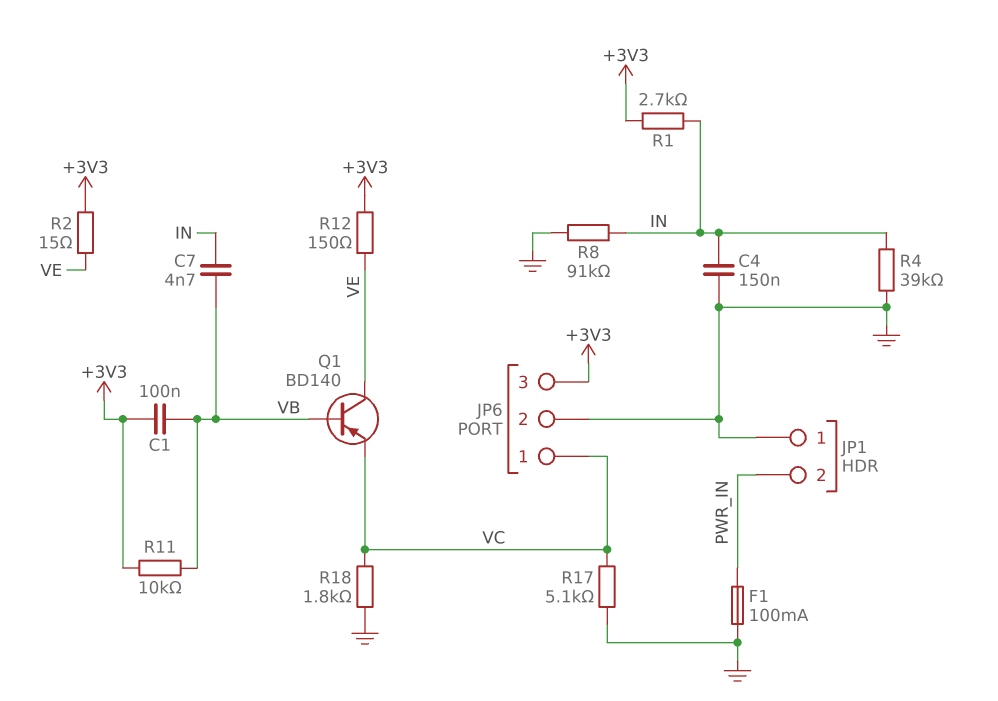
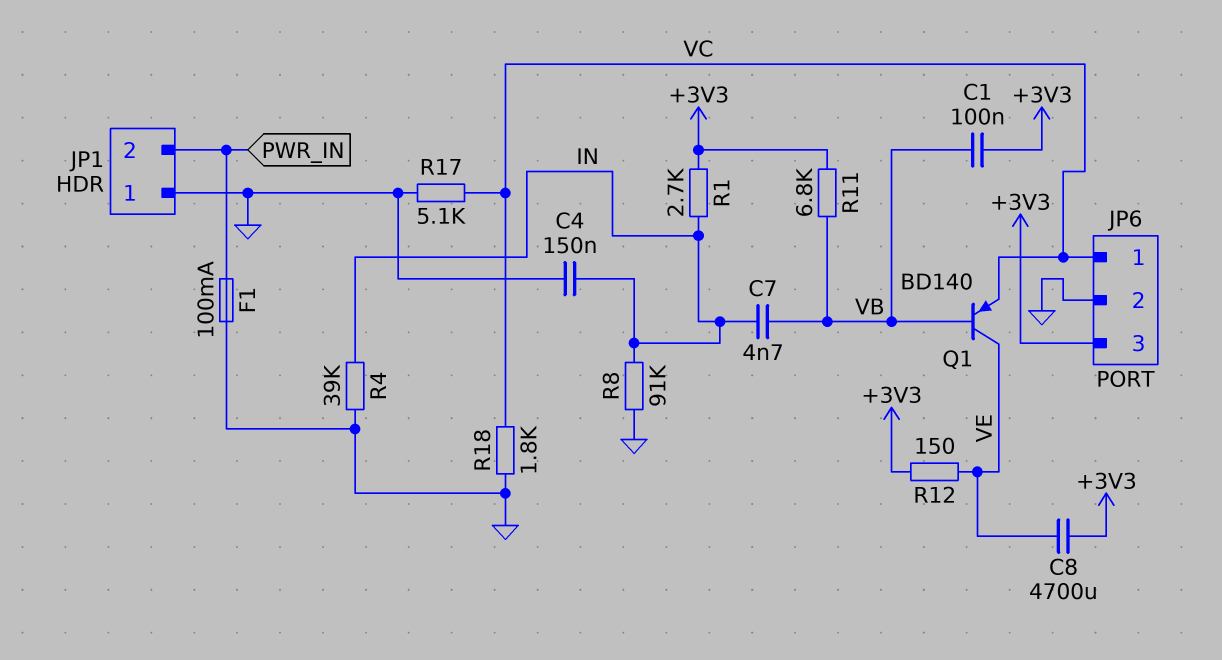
C8: none -> 4700uF (+3V3, VE)
R2: 15 (+3V3, VE) -> none
R11: 10k (+3V3, VB) -> 6.8k (+3V3, VB)

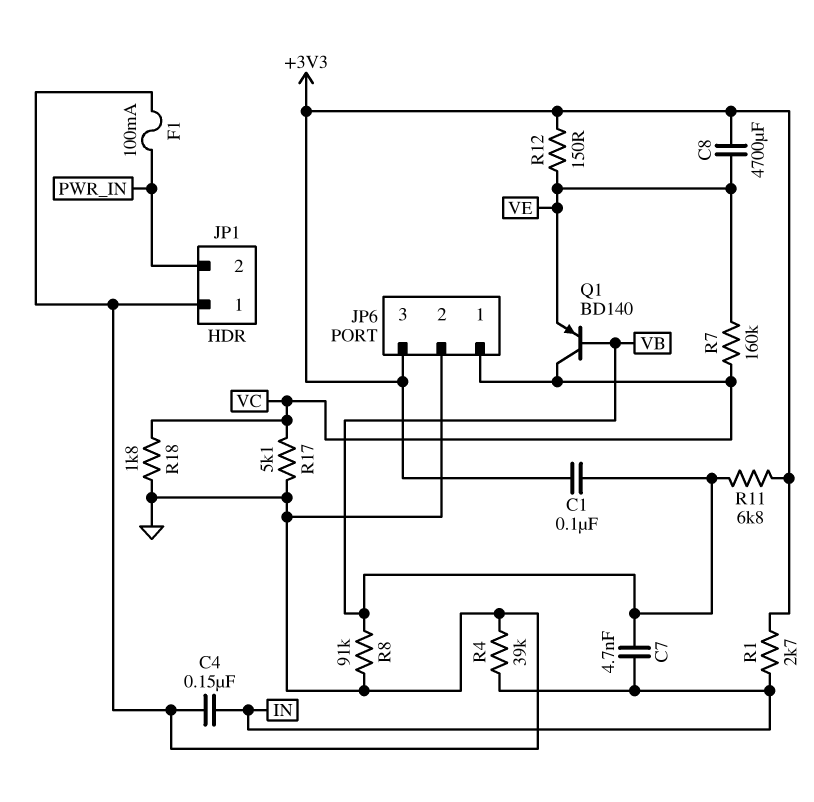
Q1: PNP BD140 (B VB, C VE, E VC) -> PNP BD140 (B VB, C VC, E VE)
R7: none -> 160k (VC, VE)
R8: 91k (GND, IN) -> 91k (GND, VB)

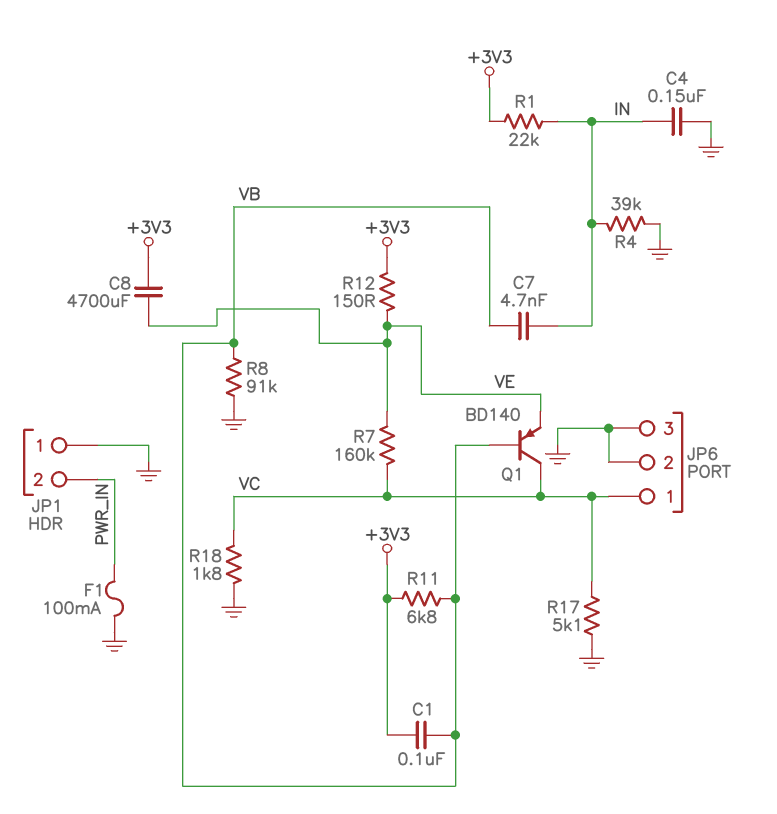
JP6 pin 3: +3V3 -> GND
R1: 2.7k (+3V3, IN) -> 22k (+3V3, IN)

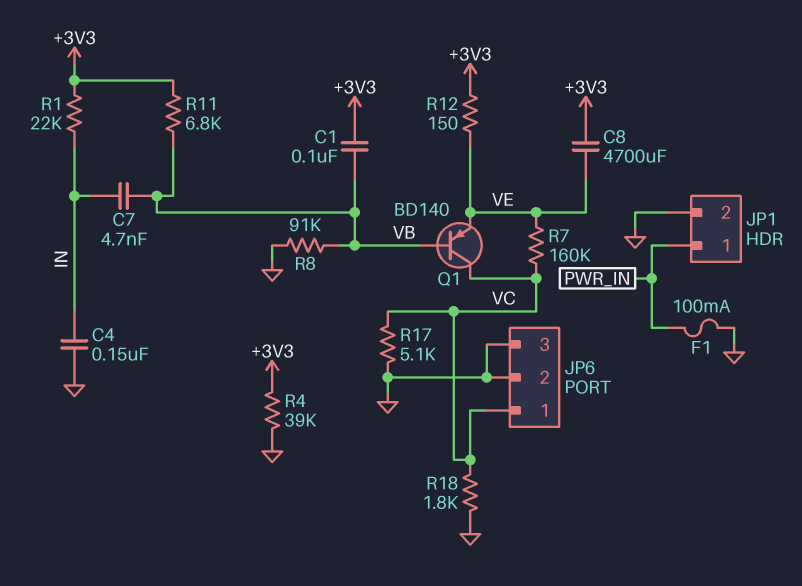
JP1 pin 1: GND -> PWR_IN
JP1 pin 2: PWR_IN -> GND
R4: 39k (GND, IN) -> 39k (+3V3, GND)

